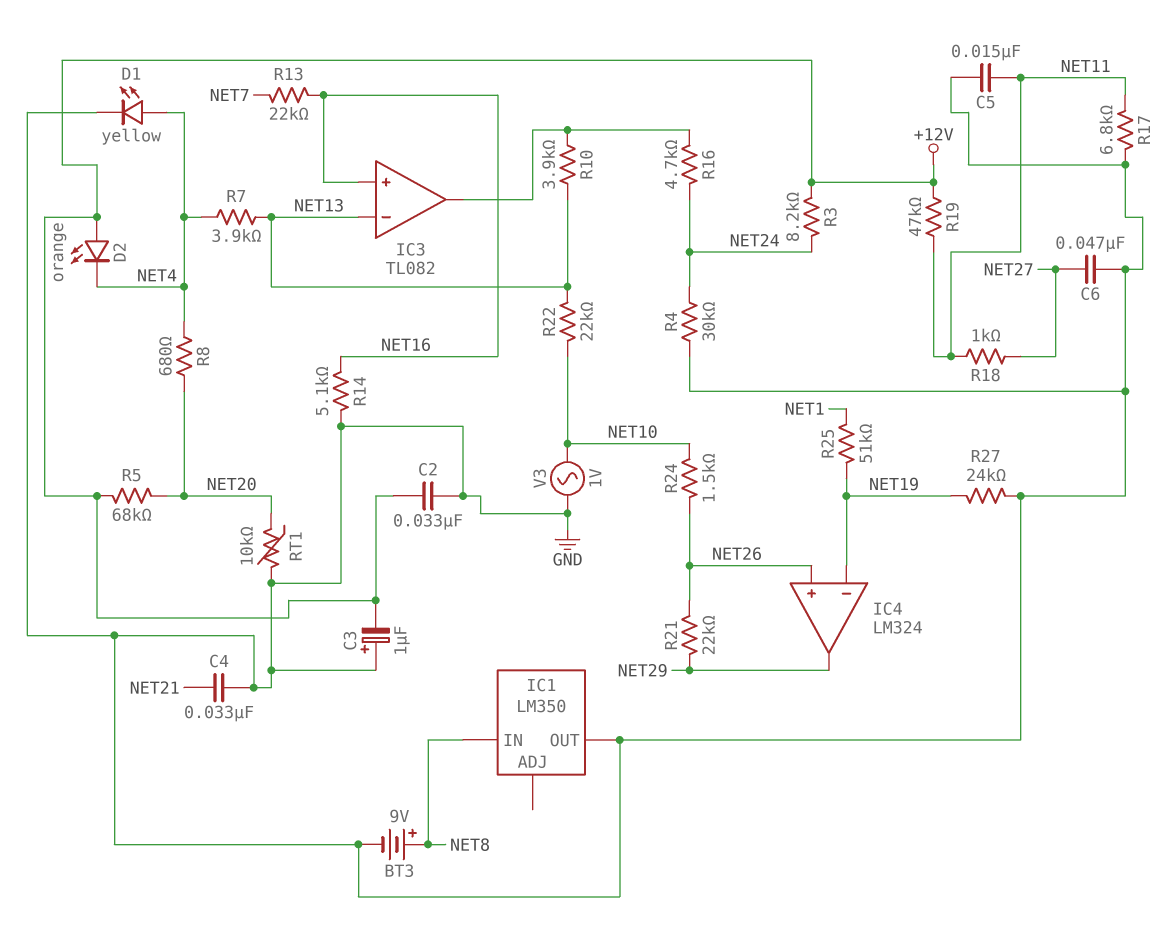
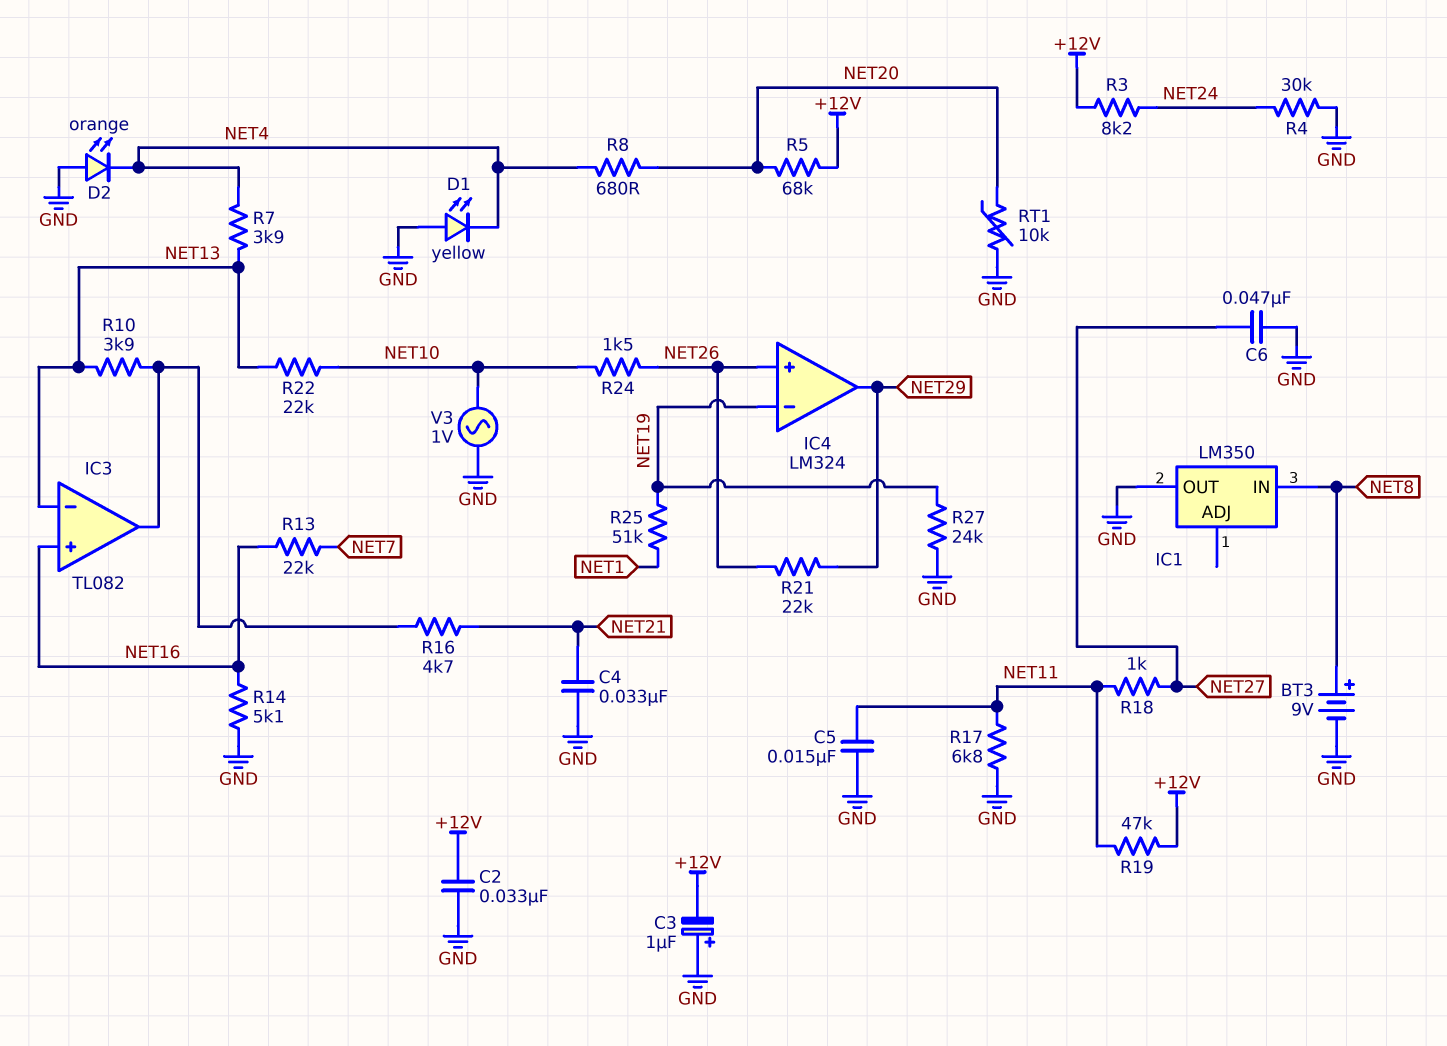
D1: LED yellow (A NET4, K GND) -> LED yellow (A GND, K NET4)
D2: LED orange (A +12V, K NET4) -> LED orange (A GND, K NET4)
R16: 4.7k (IC3/out, NET24) -> 4.7k (IC3/out, NET21)

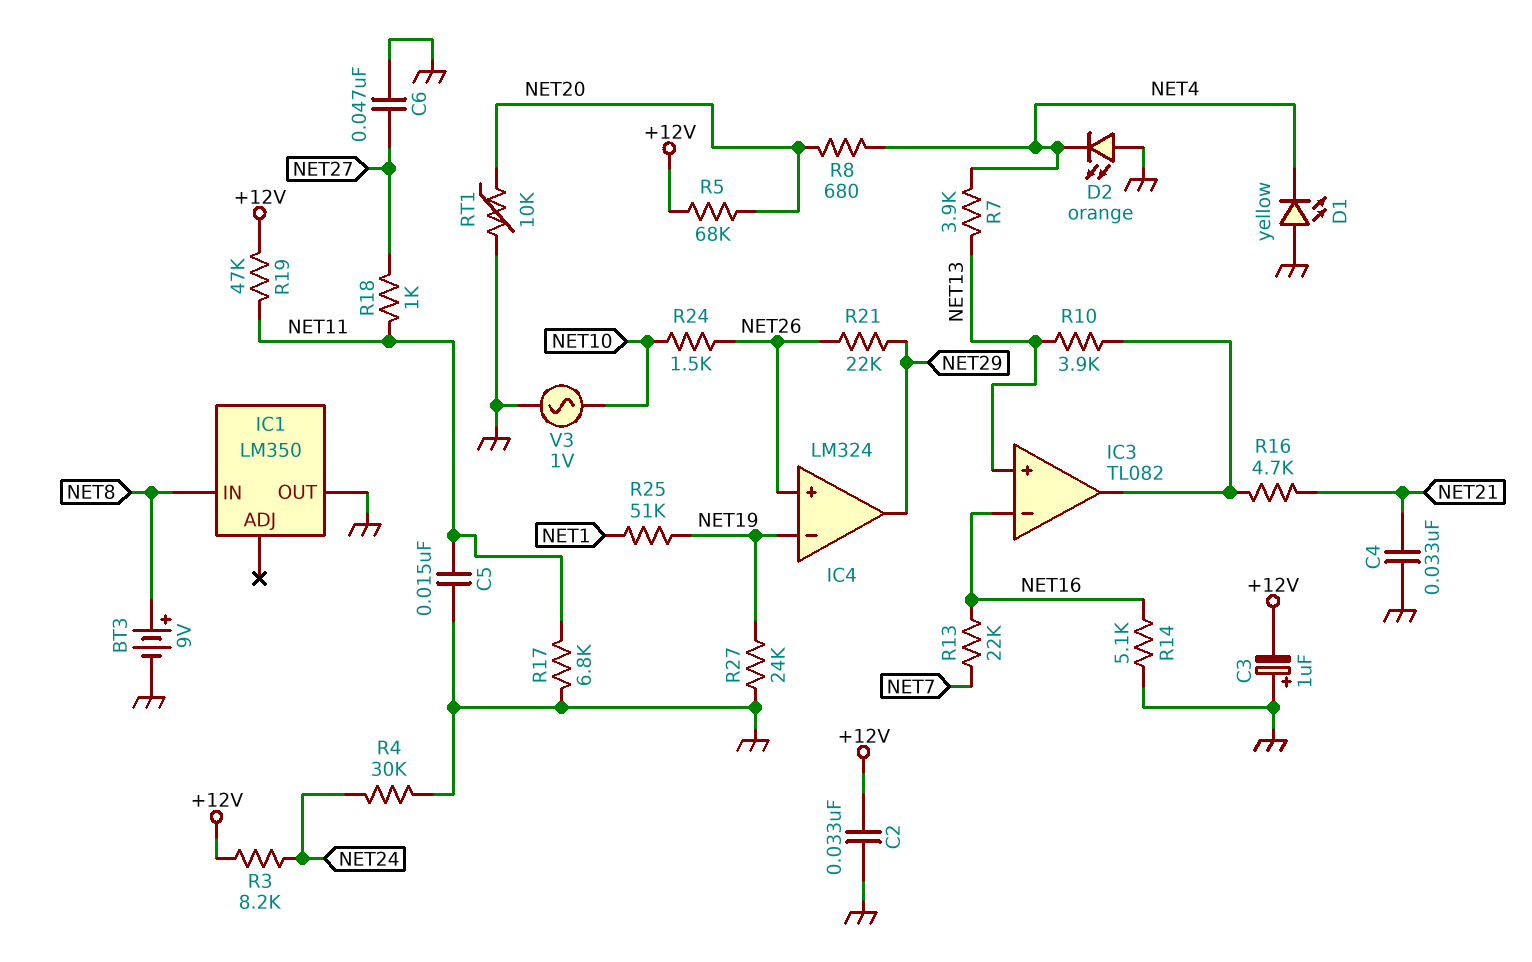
IC3 pin in+: NET16 -> NET13
IC3 pin in-: NET13 -> NET16
R22: 22k (NET10, NET13) -> none

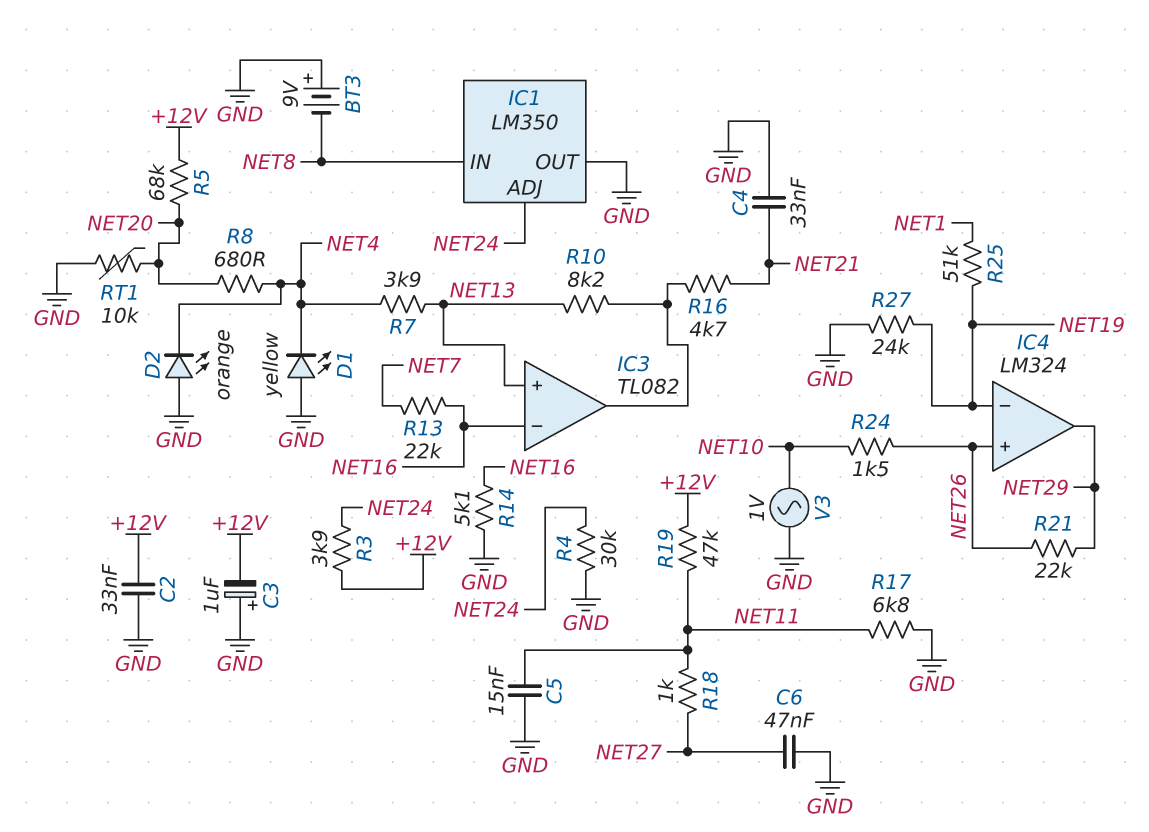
BT3: 9V (plus NET8, minus GND) -> 9V (plus GND, minus NET8)
IC1 pin ADJ: none -> NET24
R3: 8.2k (+12V, NET24) -> 3.9k (+12V, NET24)
R10: 3.9k (IC3/out, NET13) -> 8.2k (IC3/out, NET13)

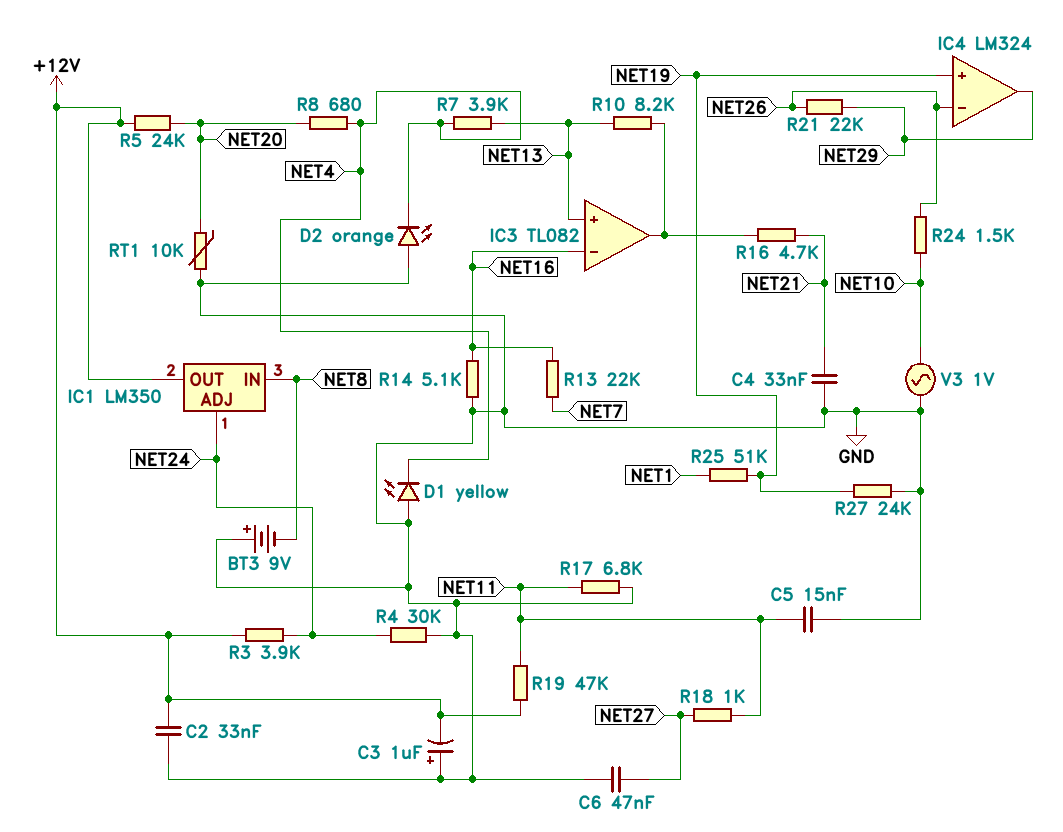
IC1 pin OUT: GND -> +12V
IC4 pin in+: NET26 -> NET19
IC4 pin in-: NET19 -> NET26
R5: 68k (+12V, NET20) -> 24k (+12V, NET20)

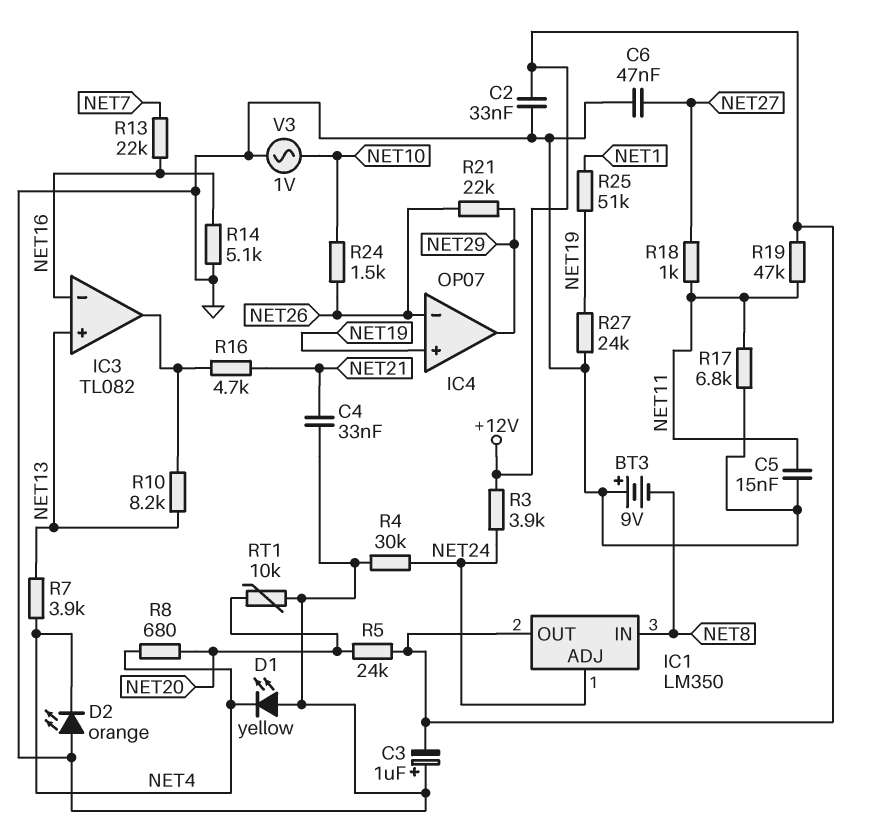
IC4: LM324 -> OP07

